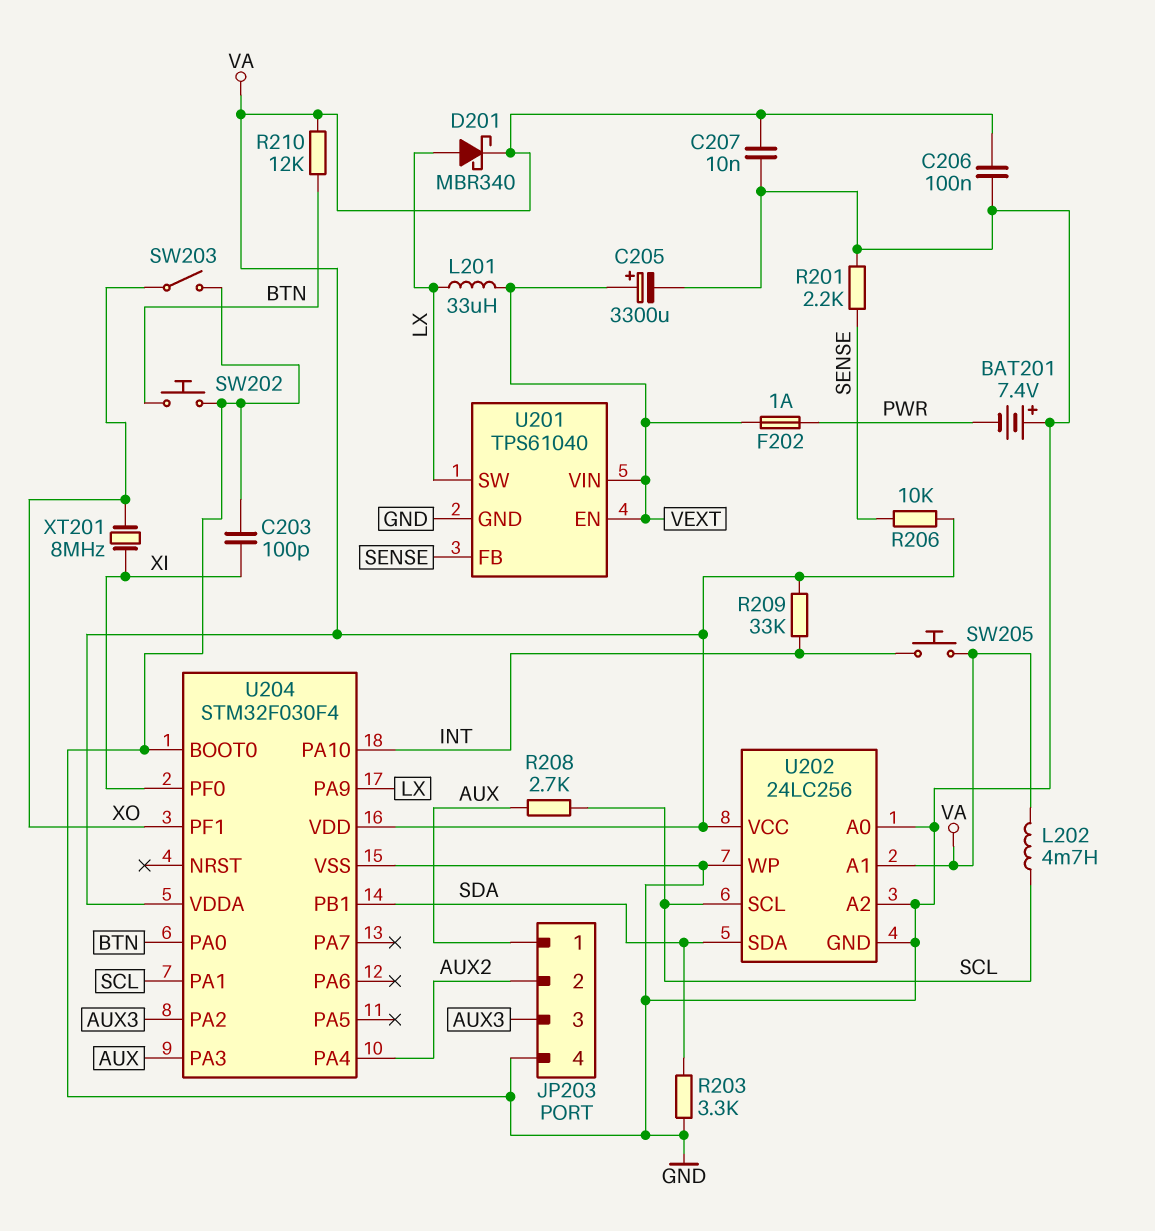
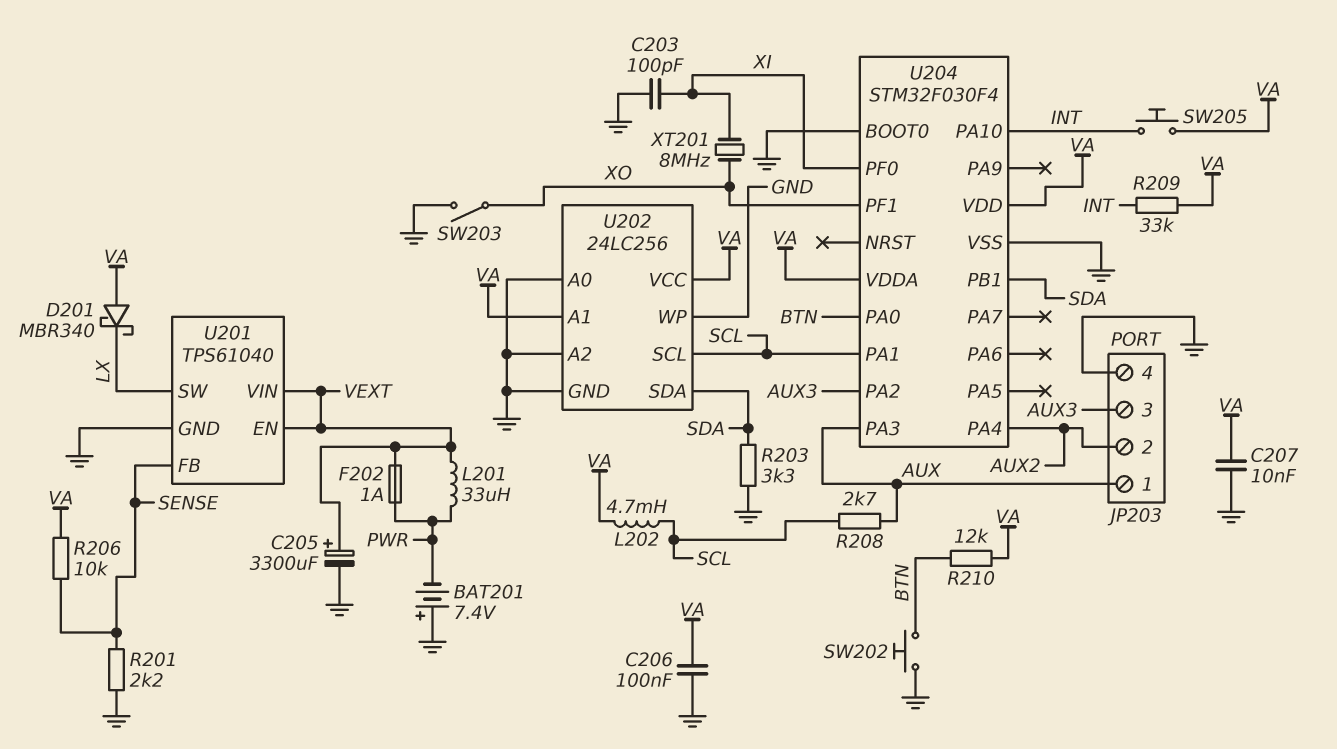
D201: schottky MBR340 (A LX, K VA) -> schottky MBR340 (A VA, K LX)
L201: 33uH (LX, VEXT) -> 33uH (PWR, VEXT)
U204 pin PA9: LX -> none

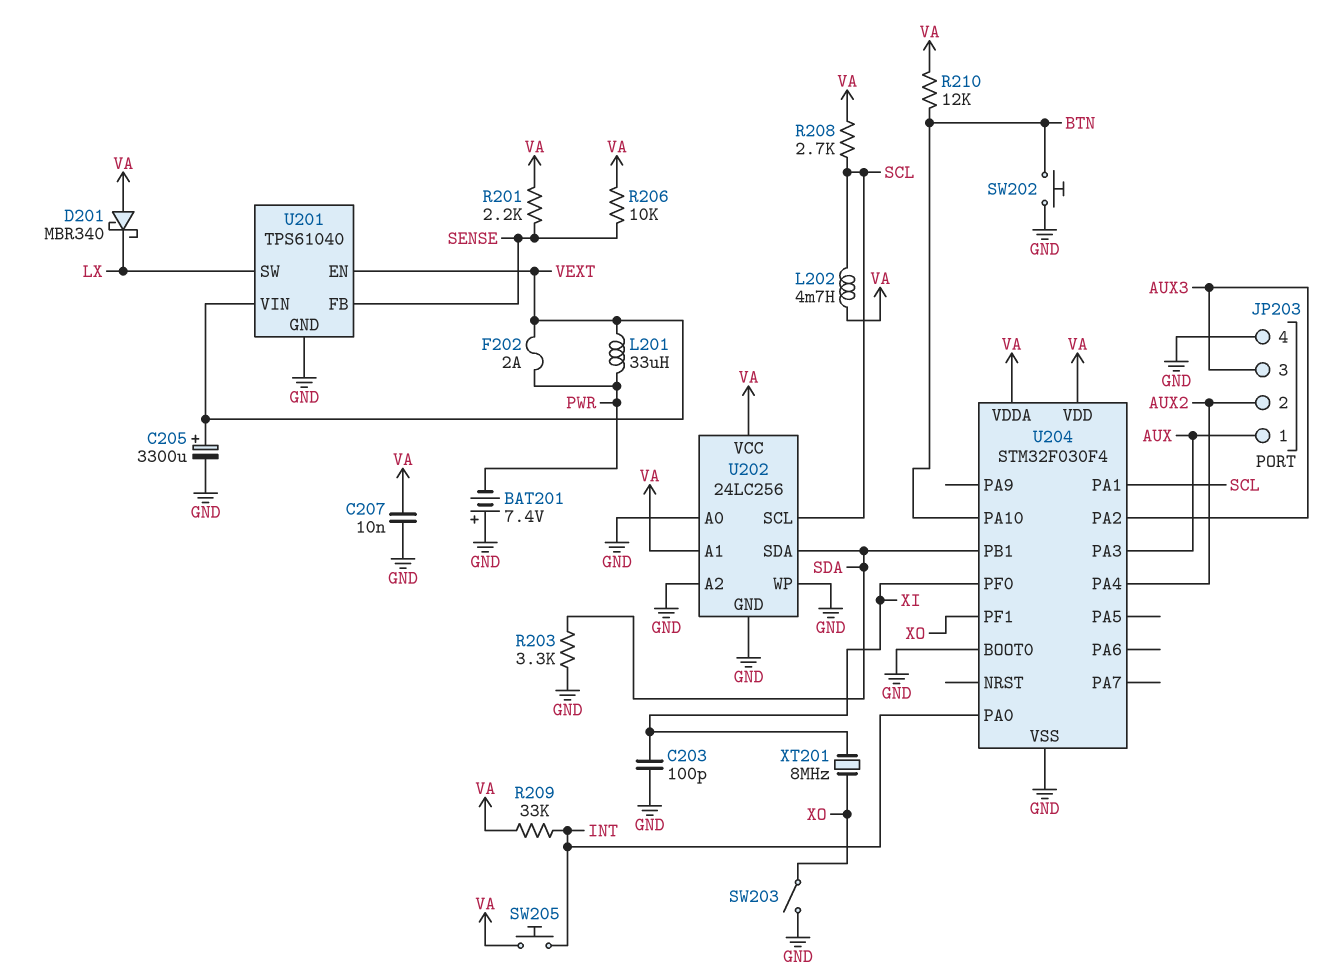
C206: 100nF (GND, VA) -> none
F202: 1A (PWR, VEXT) -> 2A (PWR, VEXT)
R201: 2.2k (GND, SENSE) -> 2.2k (SENSE, VA)
R208: 2.7k (AUX, SCL) -> 2.7k (SCL, VA)
U204 pin PA0: BTN -> INT
U204 pin PA10: INT -> BTN

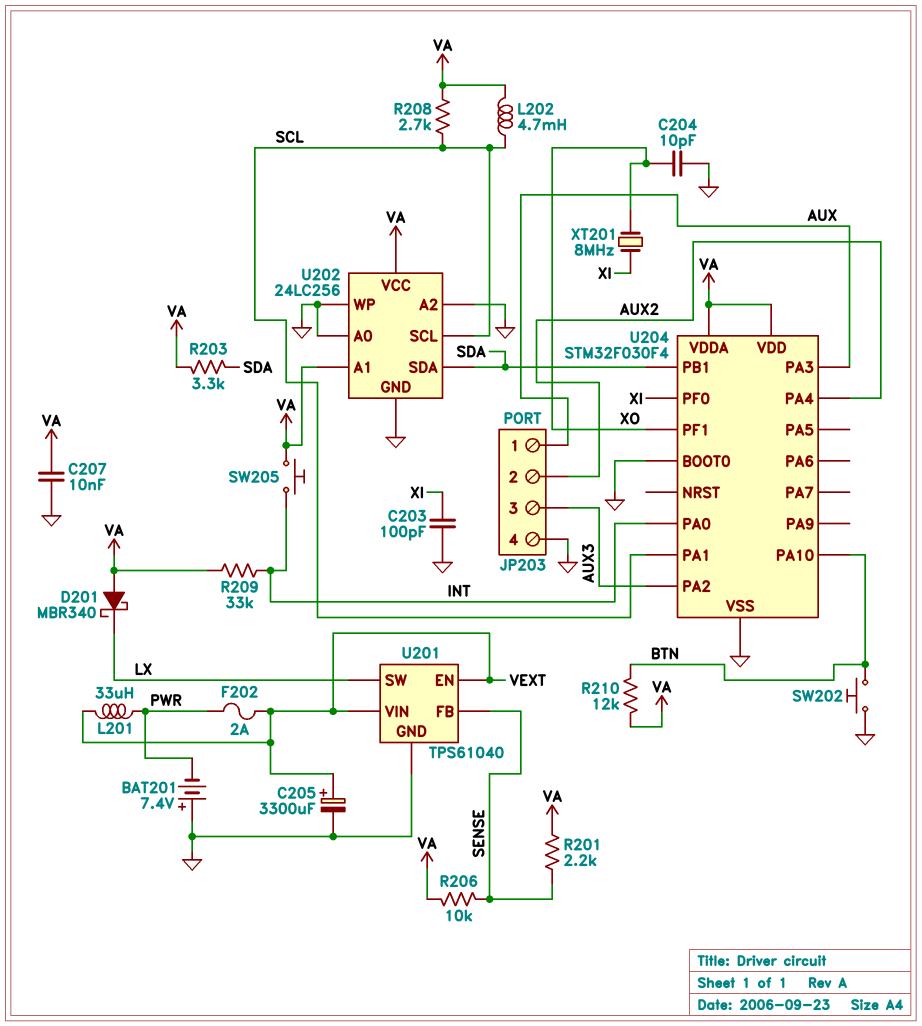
C204: none -> 10pF (GND, XO)
R203: 3.3k (GND, SDA) -> 3.3k (SDA, VA)
SW203: switch (GND, XO) -> none

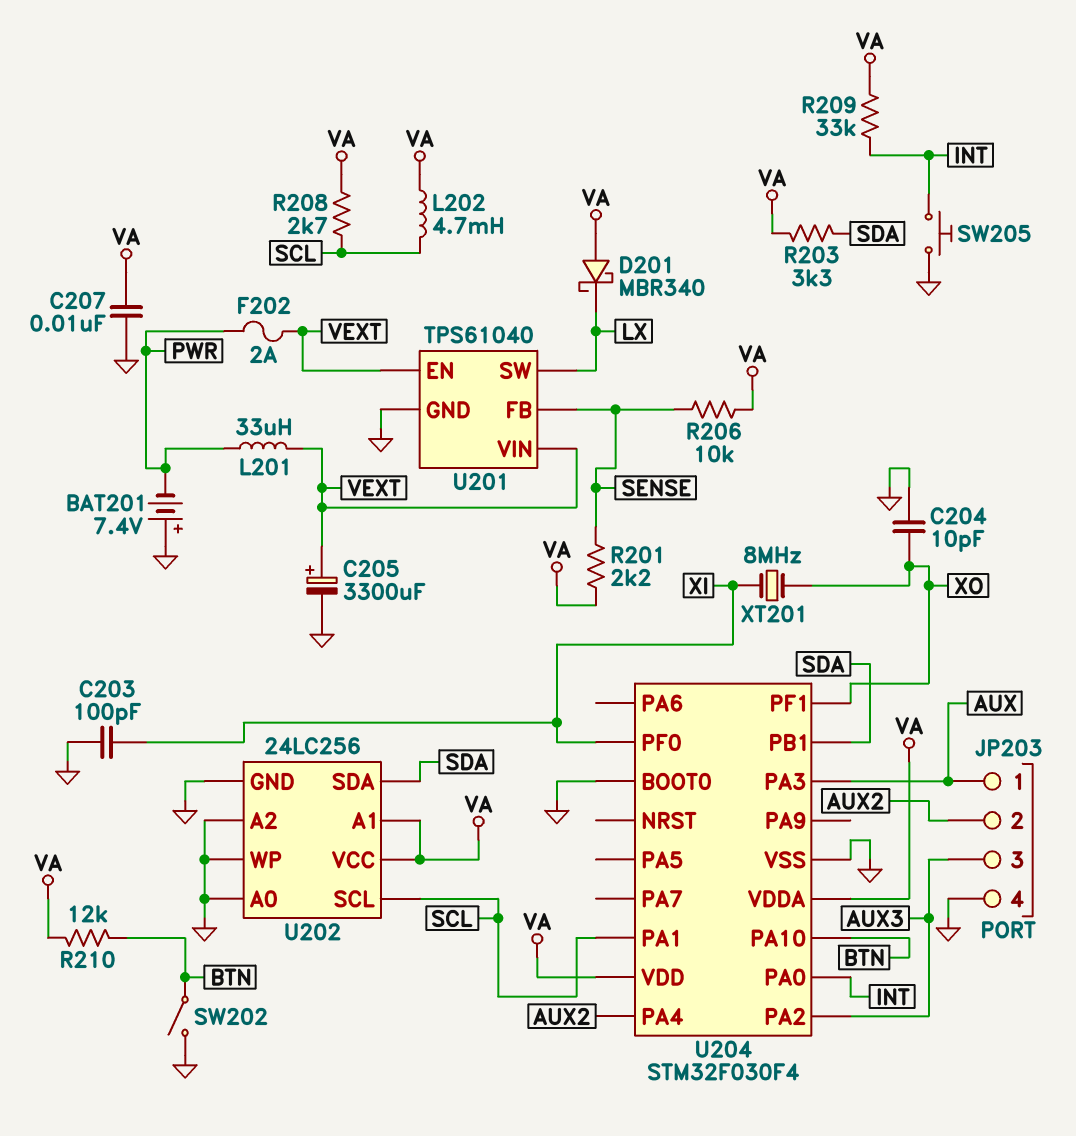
SW202: button (BTN, GND) -> switch (BTN, GND)
SW205: button (INT, VA) -> button (GND, INT)

